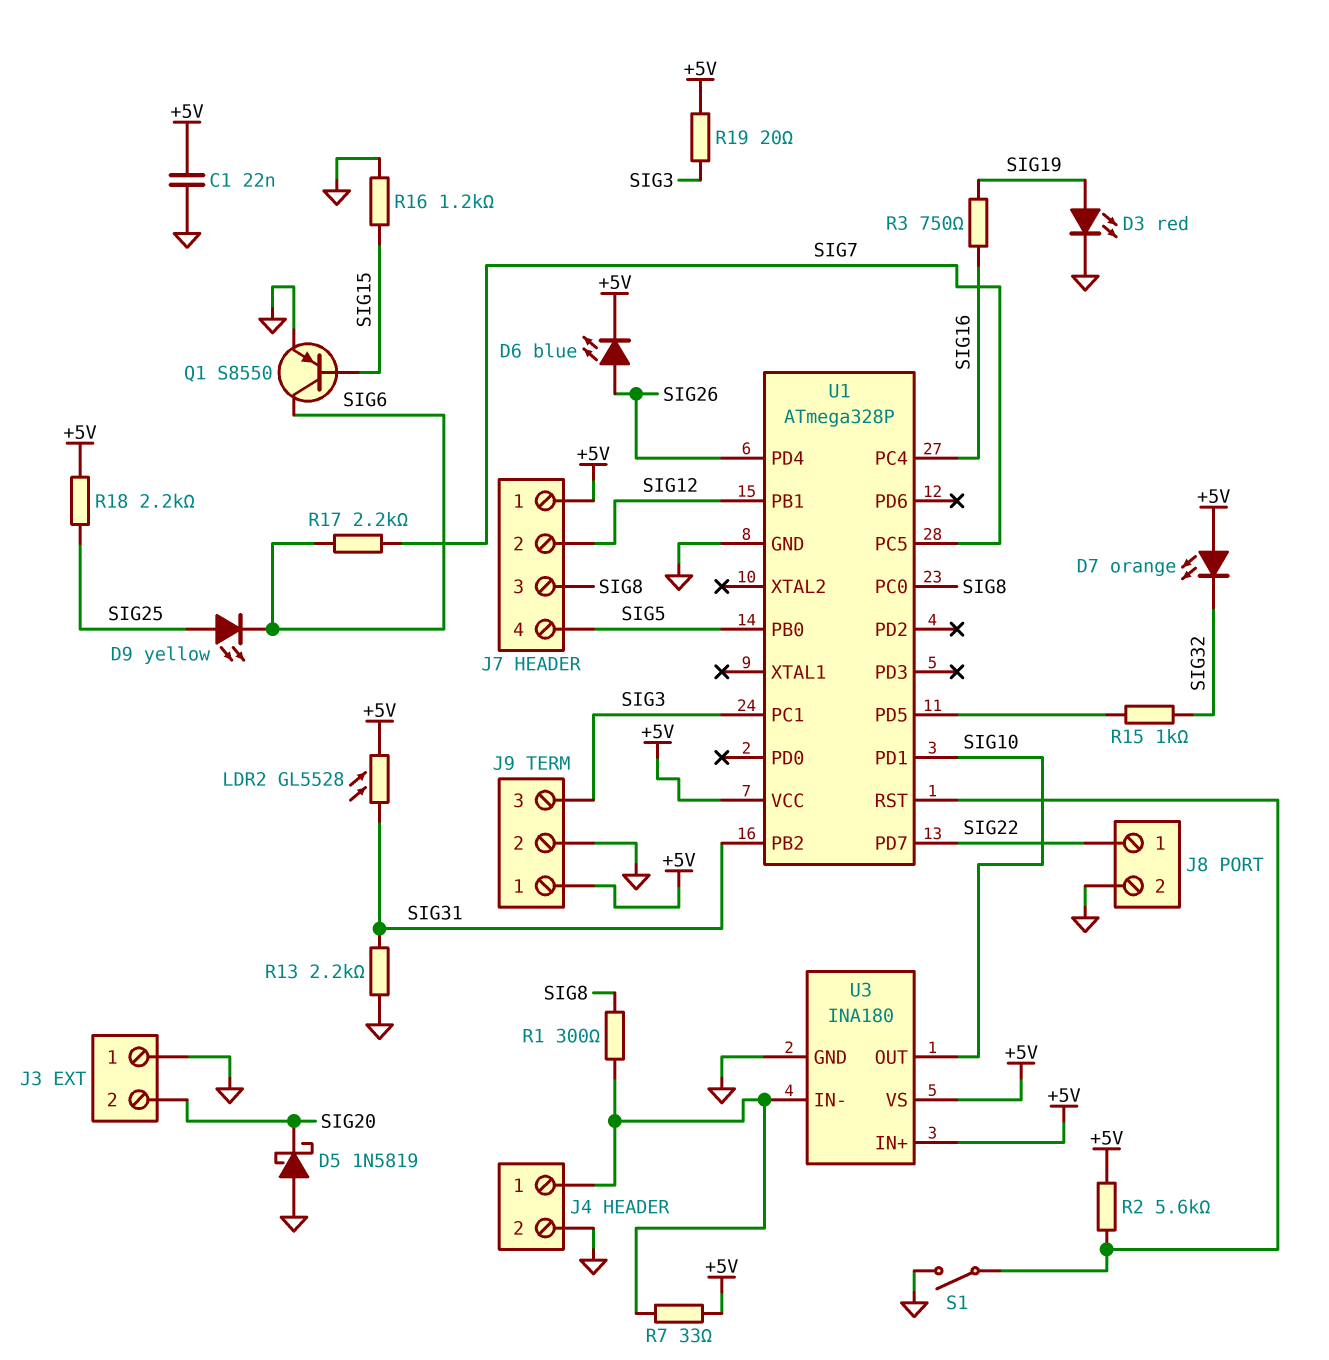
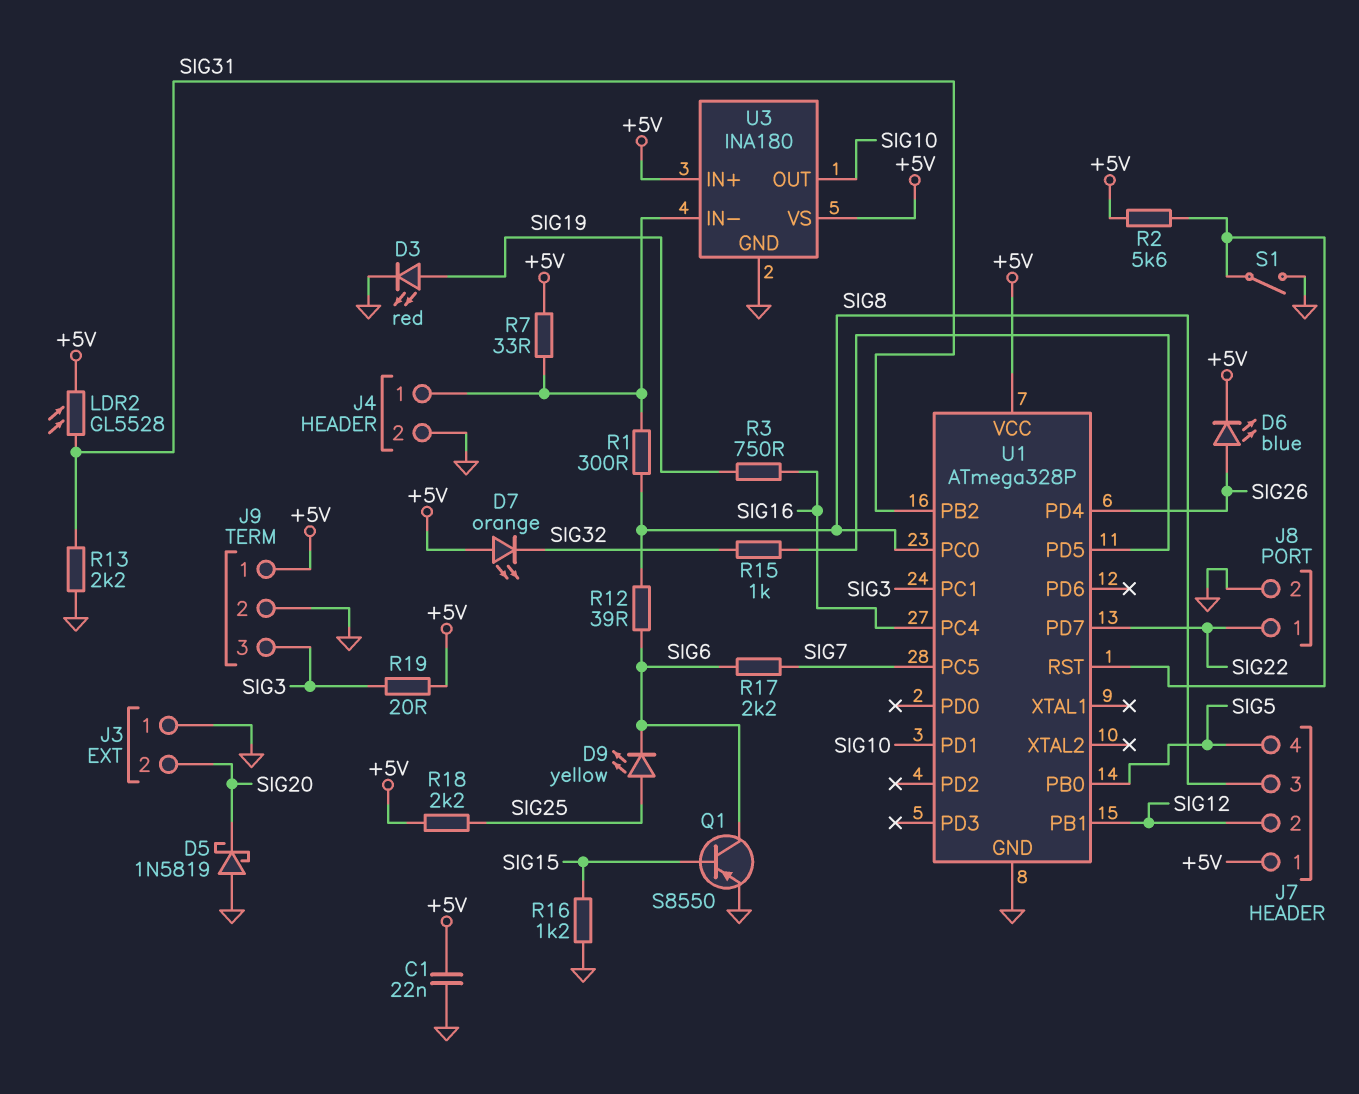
R12: none -> 39 (SIG6, SIG8)

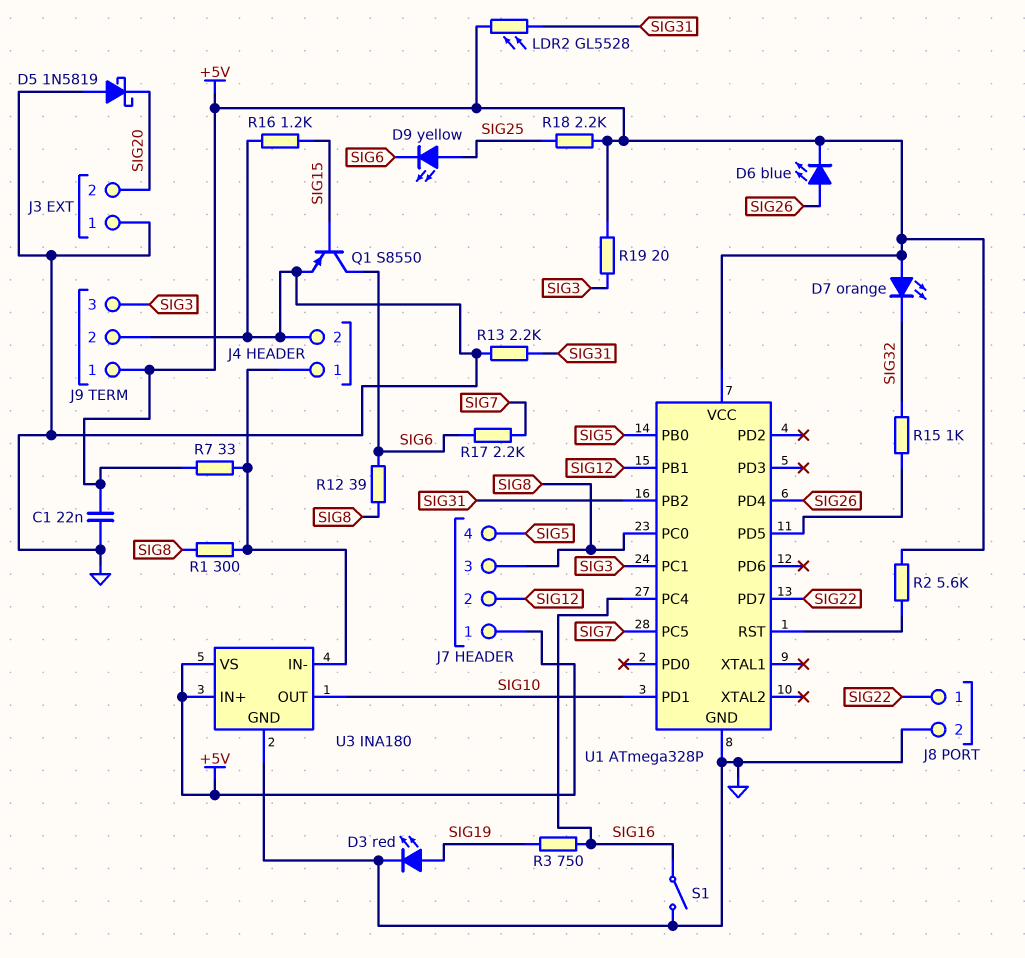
S1: switch (GND, U1/RST) -> switch (GND, SIG16)

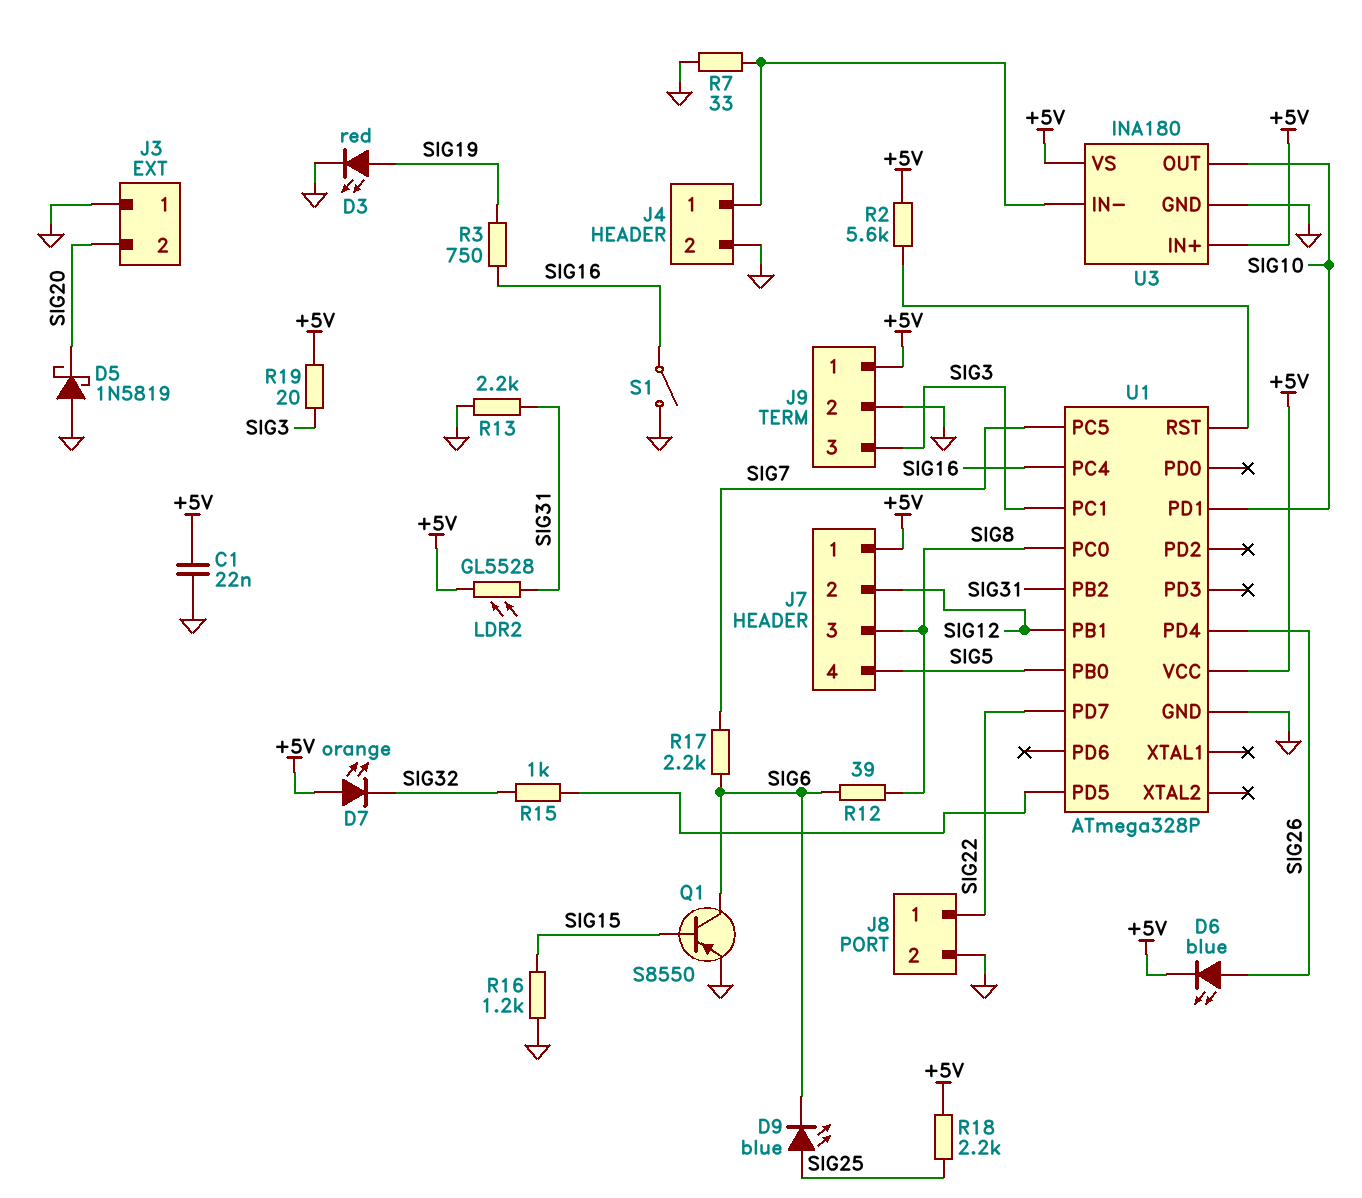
D9: LED yellow (A SIG25, K SIG6) -> LED blue (A SIG25, K SIG6)
R1: 300 (J4/1, SIG8) -> none
R7: 33 (+5V, J4/1) -> 33 (GND, J4/1)

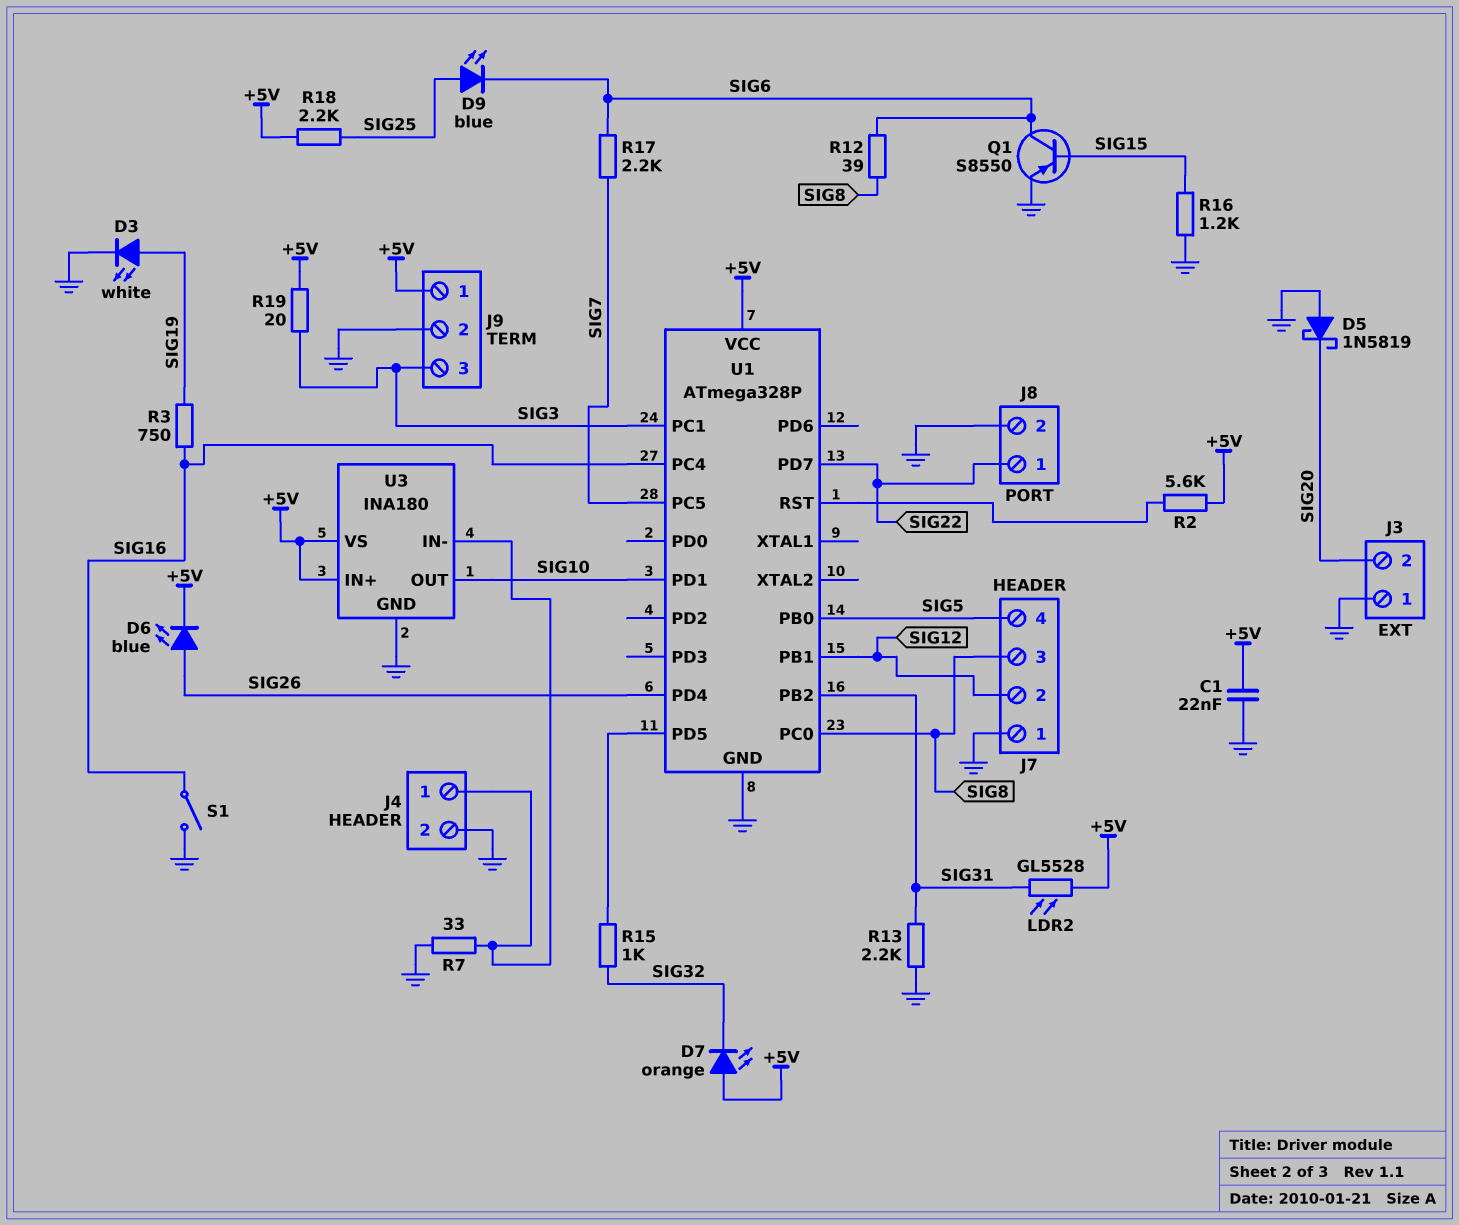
D3: LED red (A SIG19, K GND) -> LED white (A SIG19, K GND)
J7 pin 1: +5V -> GND

